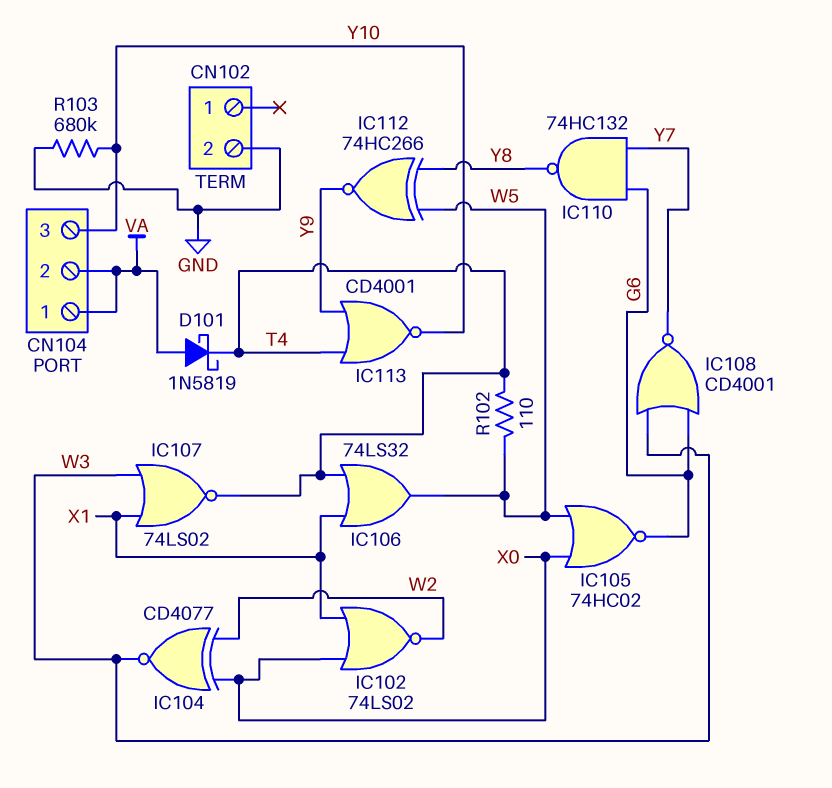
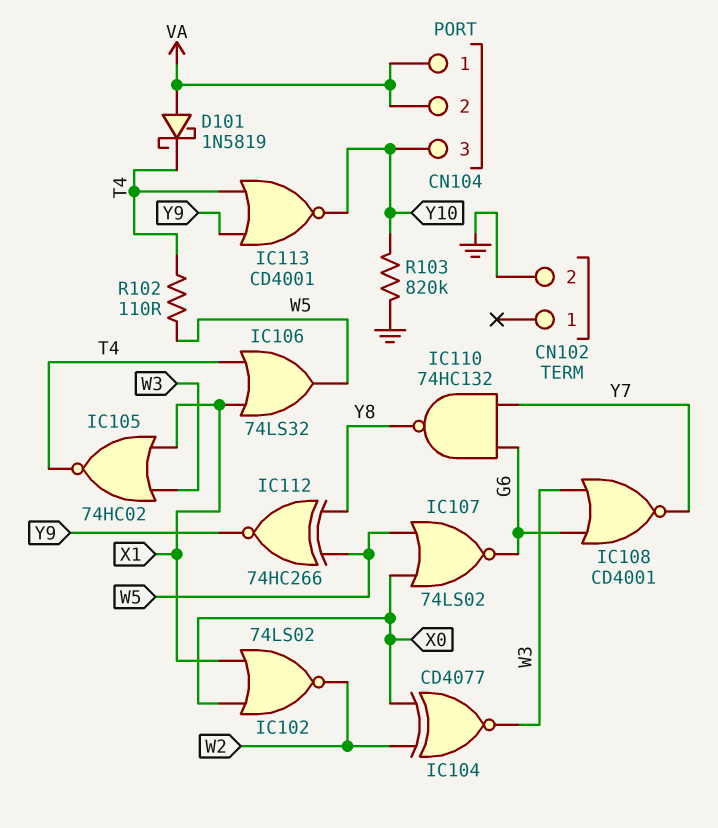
IC105: NOR 74HC02 (in W5, in X0, out G6) -> NOR 74HC02 (in W3, in X1, out T4)
IC107: NOR 74LS02 (in W3, in X1, out T4) -> NOR 74LS02 (in W5, in X0, out G6)
R103: 680k (GND, Y10) -> 820k (GND, Y10)

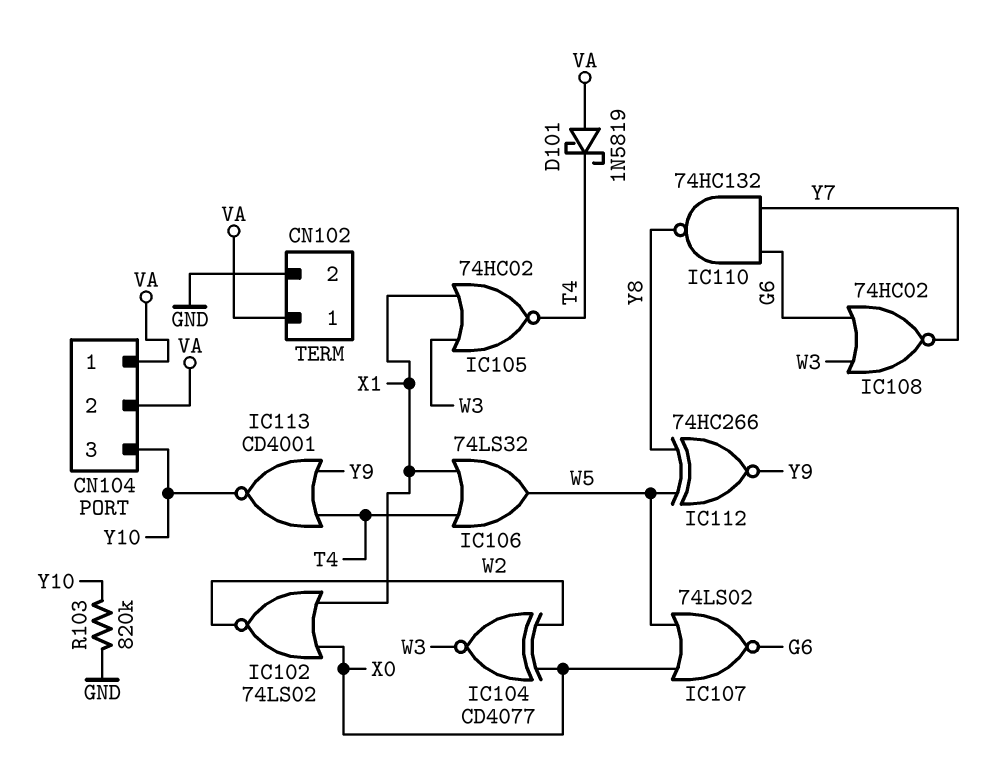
CN102 pin 1: none -> VA
IC108: NOR CD4001 (in G6, in W3, out Y7) -> NOR 74HC02 (in G6, in W3, out Y7)
R102: 110 (T4, W5) -> none

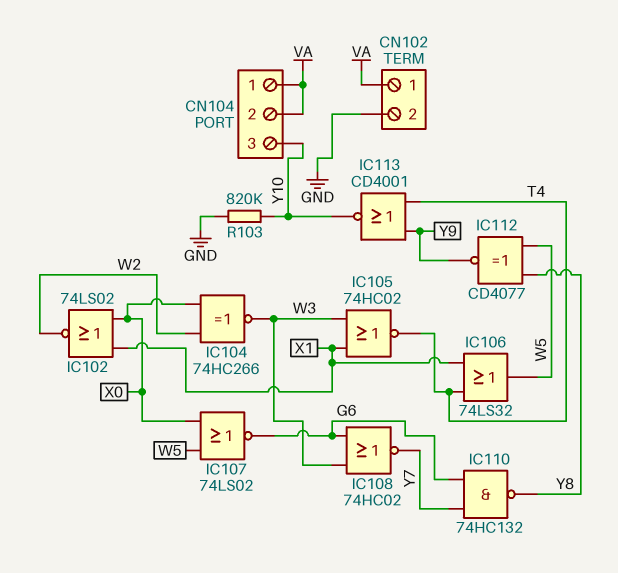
D101: schottky 1N5819 (A VA, K T4) -> none
IC104: XNOR CD4077 (in W2, in X0, out W3) -> XNOR 74HC266 (in W2, in X0, out W3)
IC112: XNOR 74HC266 (in W5, in Y8, out Y9) -> XNOR CD4077 (in W5, in Y8, out Y9)

